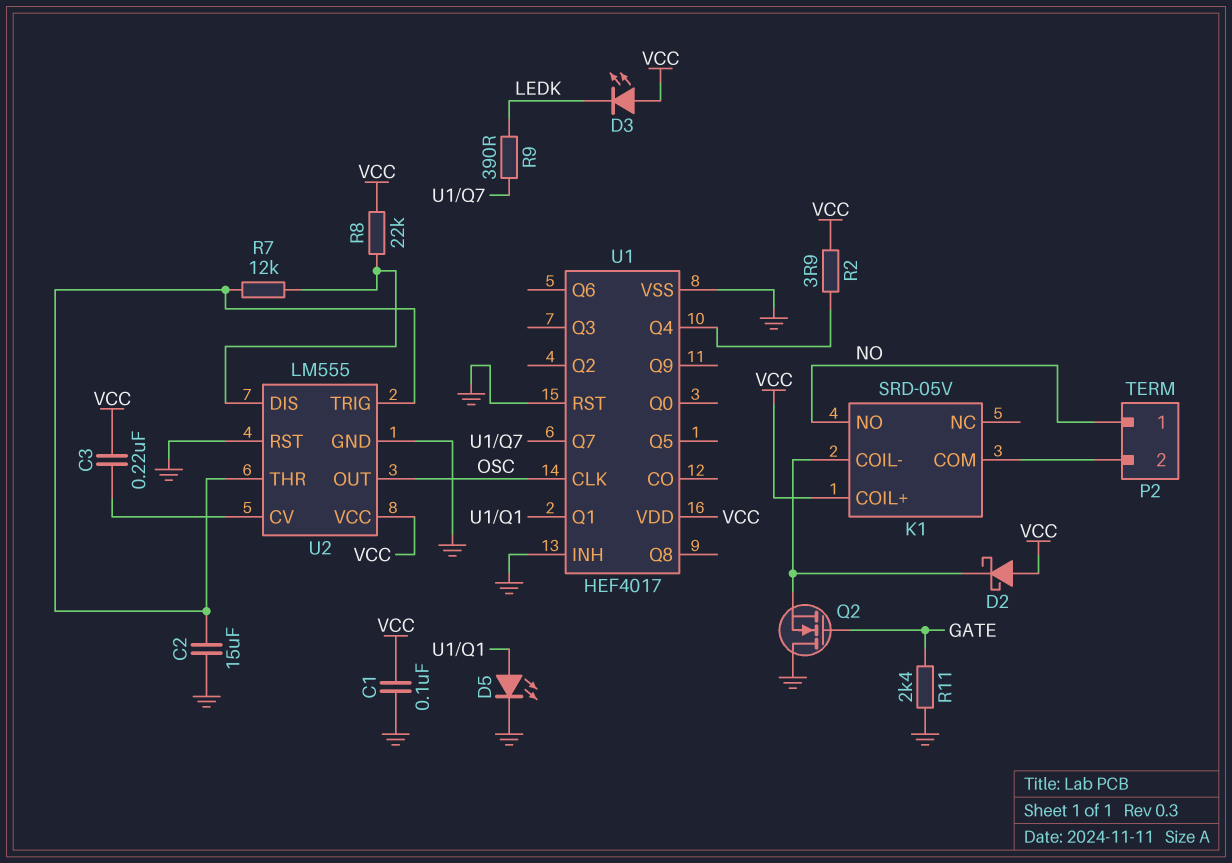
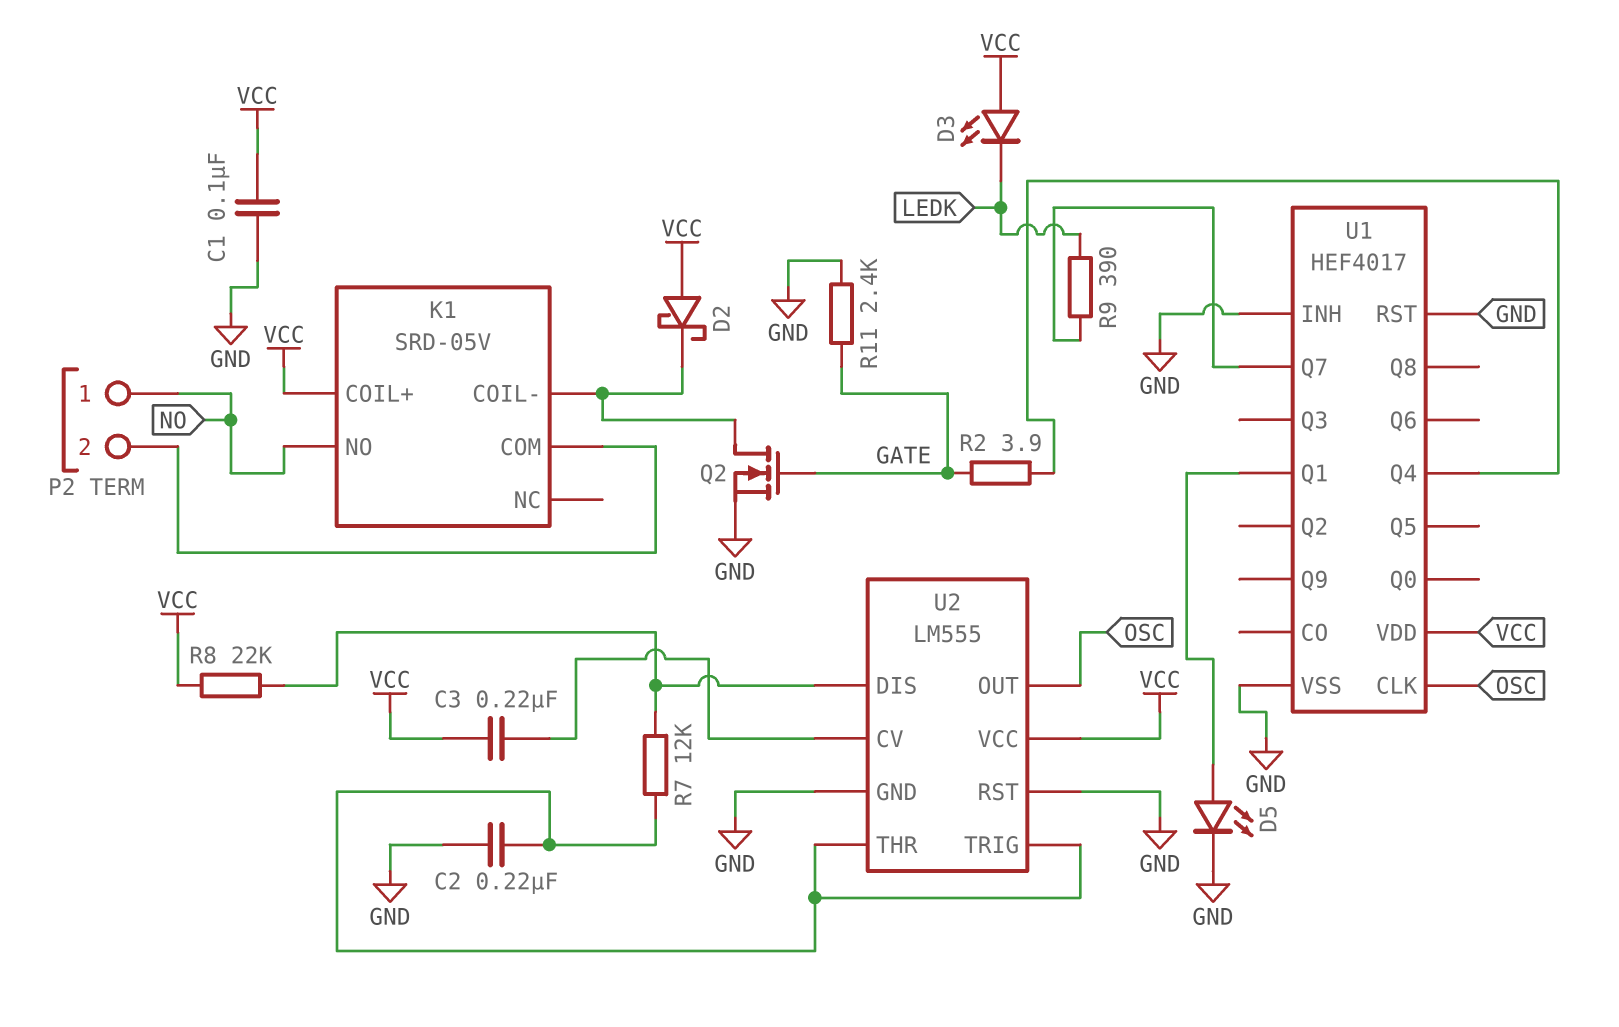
C2: 15uF (GND, U2/THR) -> 220nF (GND, U2/THR)
Q2: NMOS (G GATE, D GND, S K1/COIL-) -> NMOS (G GATE, D K1/COIL-, S GND)
R2: 3.9 (U1/Q4, VCC) -> 3.9 (GATE, U1/Q4)

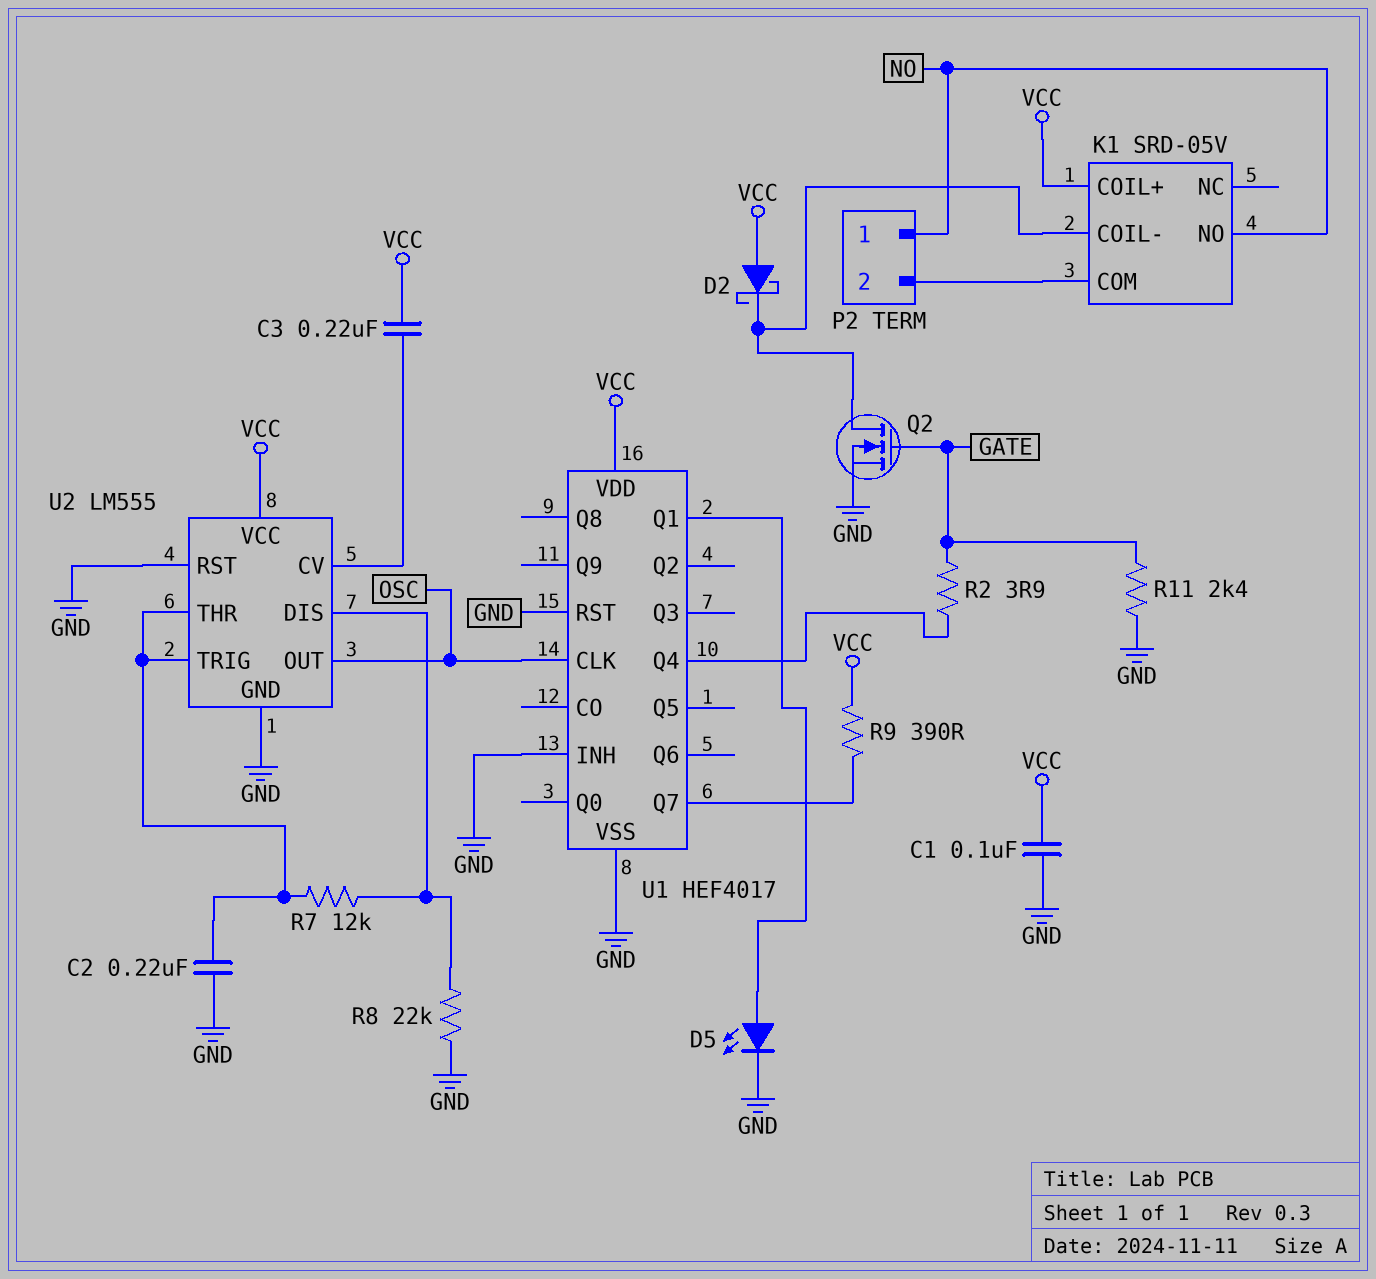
D3: LED (A VCC, K LEDK) -> none
R8: 22k (U2/DIS, VCC) -> 22k (GND, U2/DIS)
R9: 390 (LEDK, U1/Q7) -> 390 (U1/Q7, VCC)

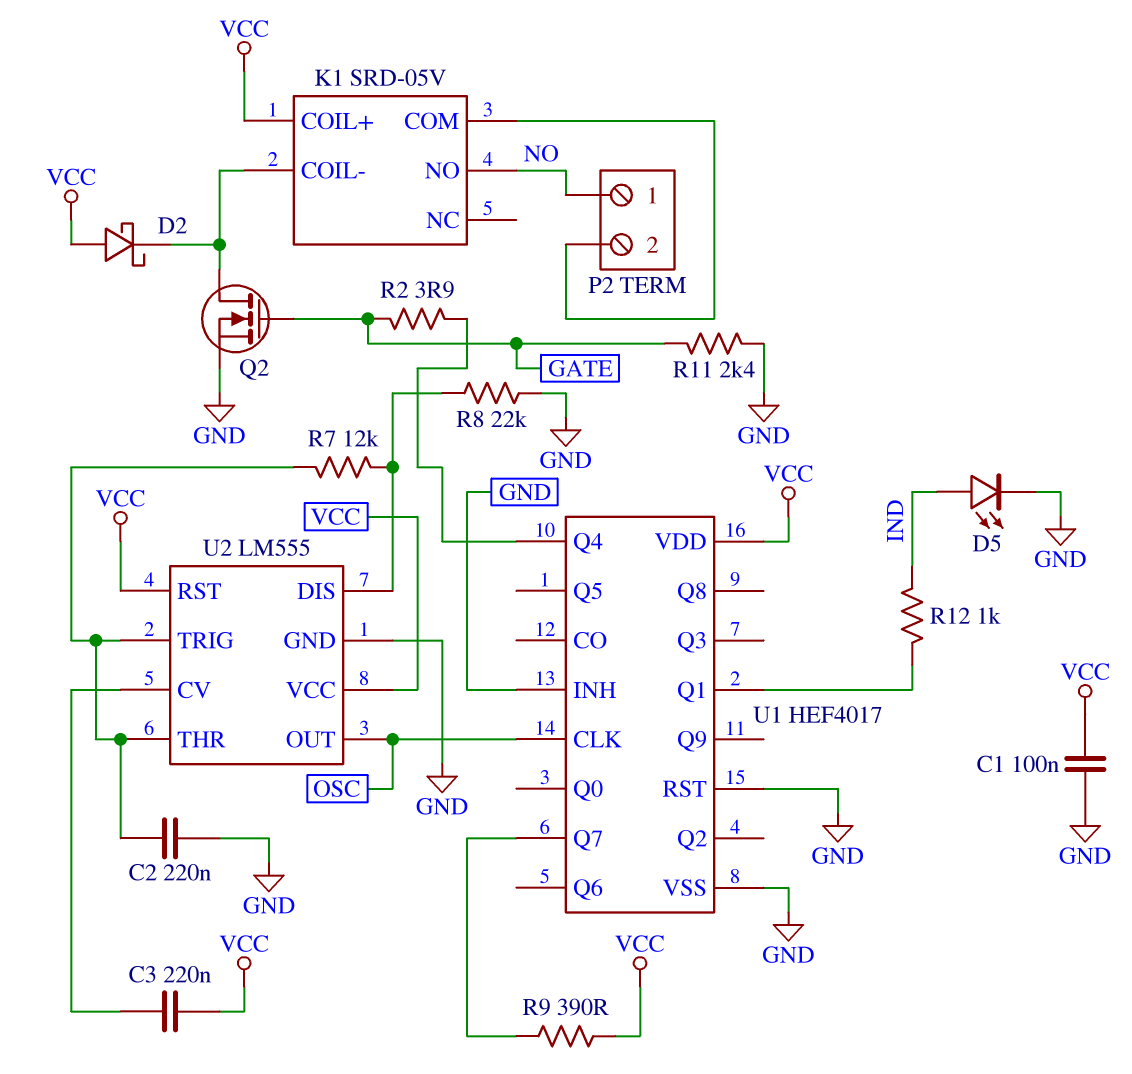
D5: LED (A U1/Q1, K GND) -> LED (A IND, K GND)
R12: none -> 1k (IND, U1/Q1)
U2 pin RST: GND -> VCC

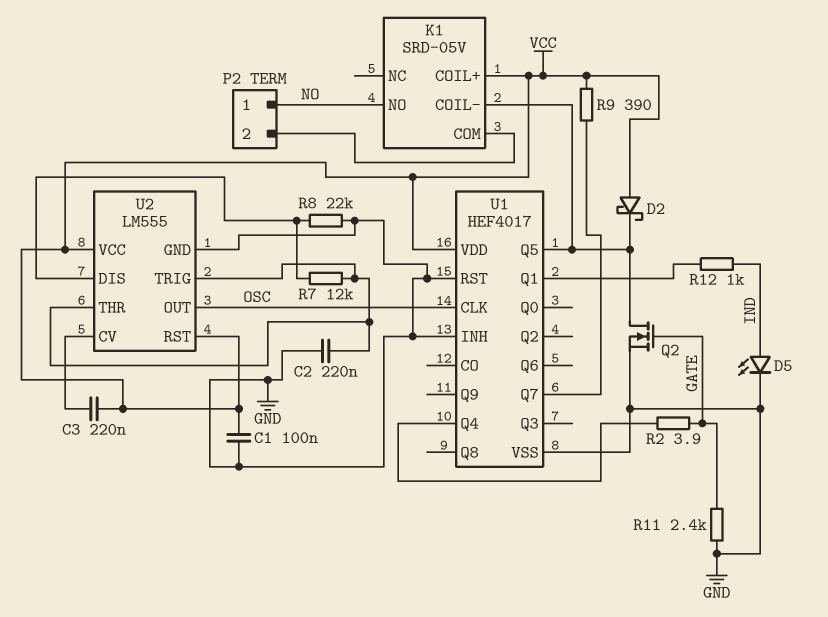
U1 pin Q5: none -> K1/COIL-

